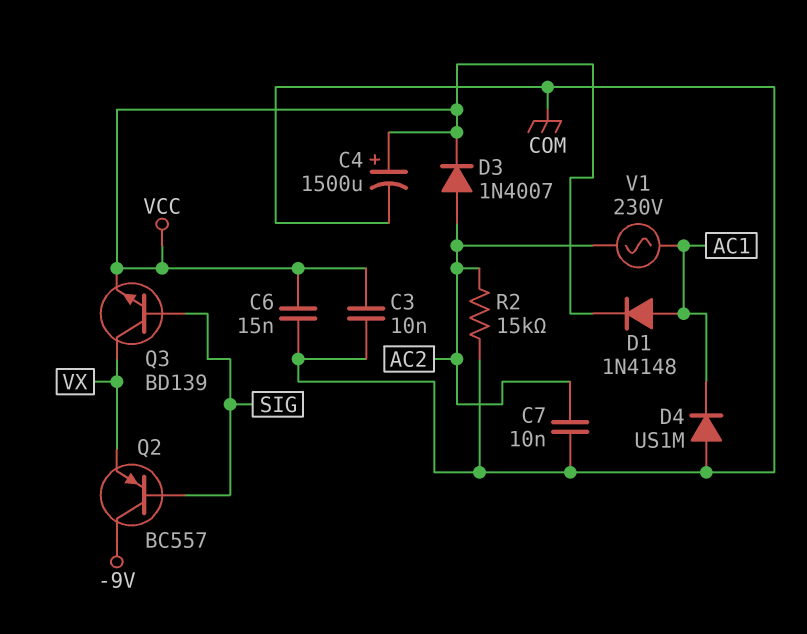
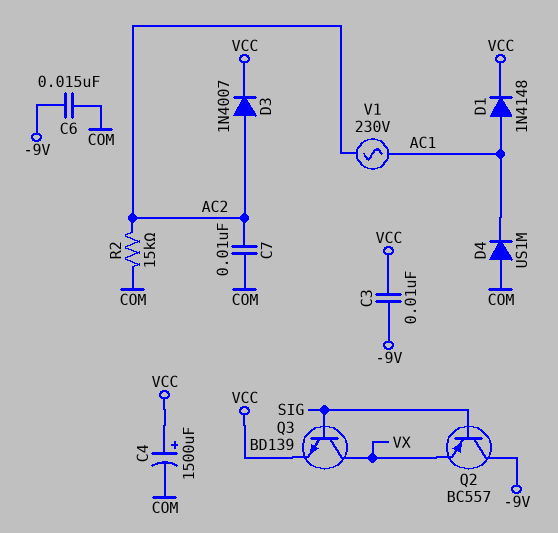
C3: 10nF (COM, VCC) -> 10nF (-9V, VCC)
C6: 15nF (COM, VCC) -> 15nF (-9V, COM)

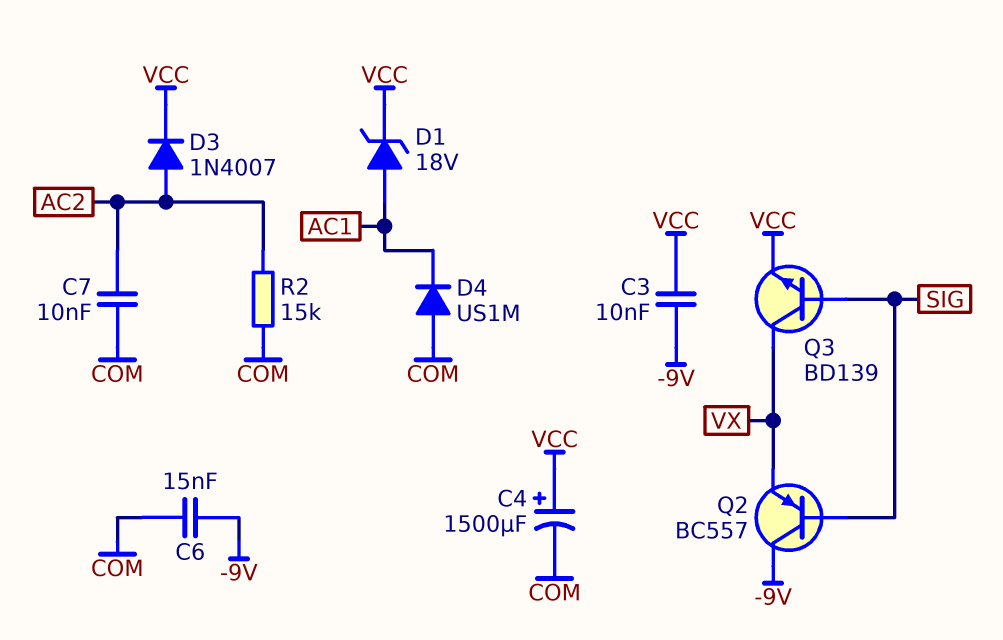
D1: diode 1N4148 (A AC1, K VCC) -> zener 18V (A AC1, K VCC)
V1: AC 230V (AC1, AC2) -> none

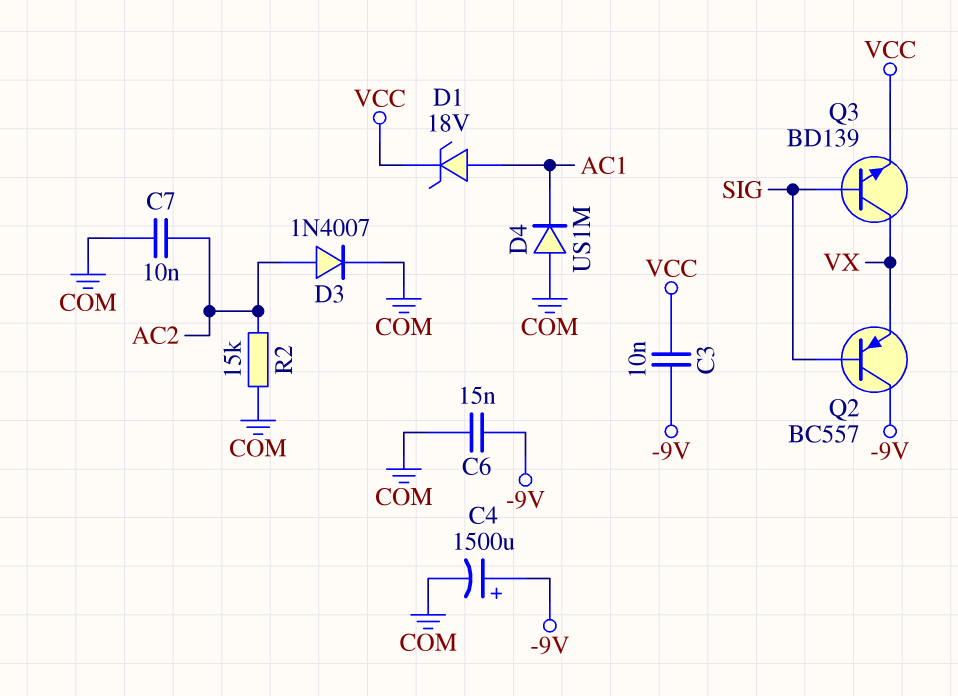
C4: 1500uF (plus VCC, minus COM) -> 1500uF (plus -9V, minus COM)
D3: diode 1N4007 (A AC2, K VCC) -> diode 1N4007 (A AC2, K COM)

